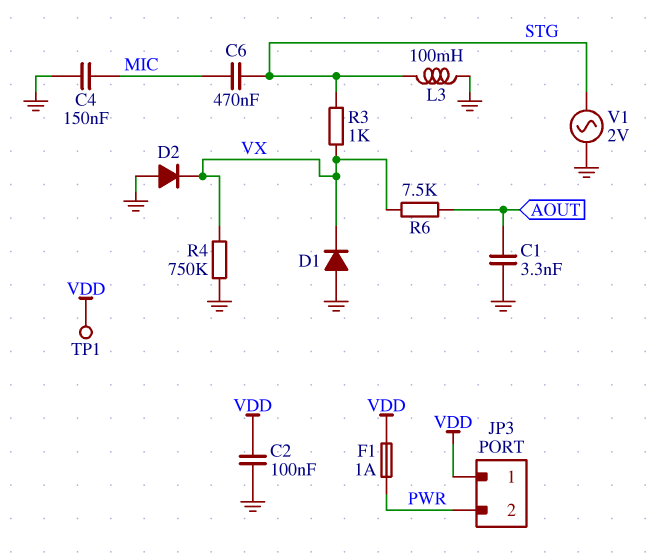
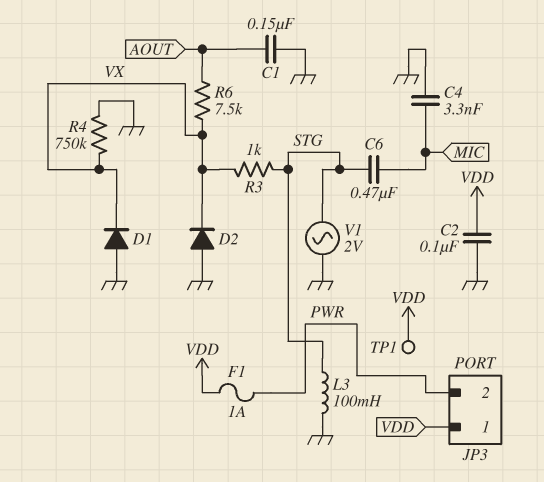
C1: 3.3nF (AOUT, GND) -> 150nF (AOUT, GND)
C4: 150nF (GND, MIC) -> 3.3nF (GND, MIC)

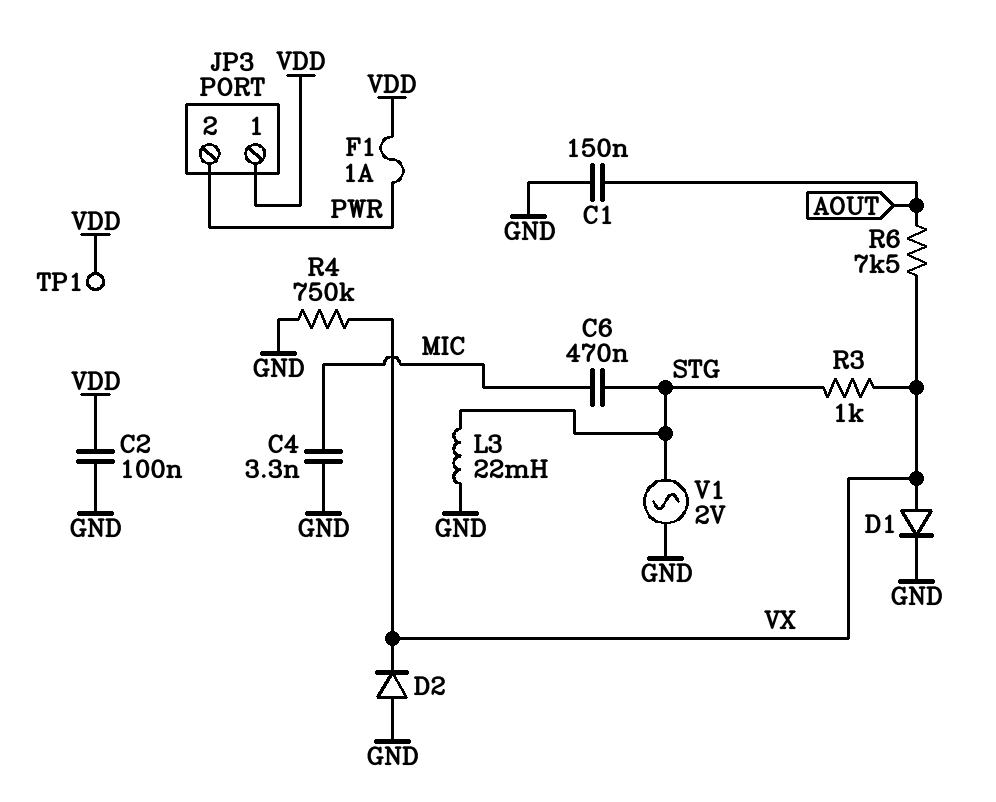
D1: diode (A GND, K VX) -> diode (A VX, K GND)
L3: 100mH (GND, STG) -> 22mH (GND, STG)

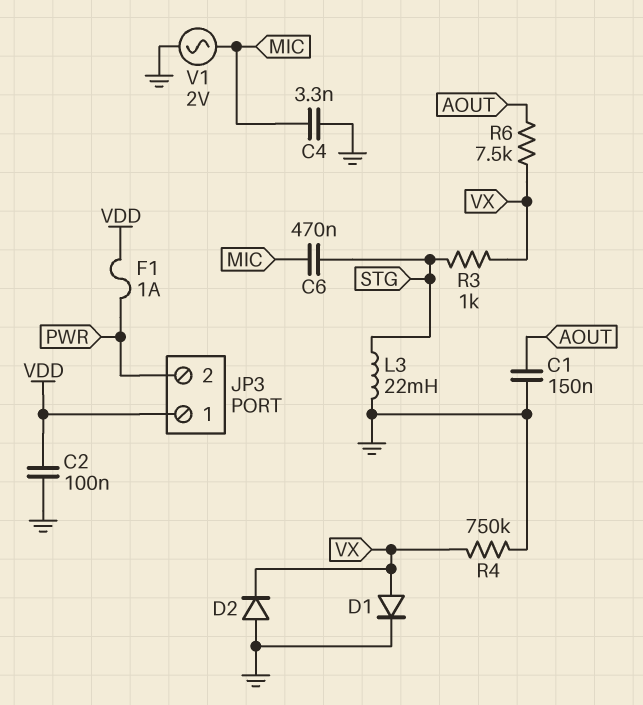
TP1: test point (VDD) -> none
V1: AC 2V (GND, STG) -> AC 2V (GND, MIC)

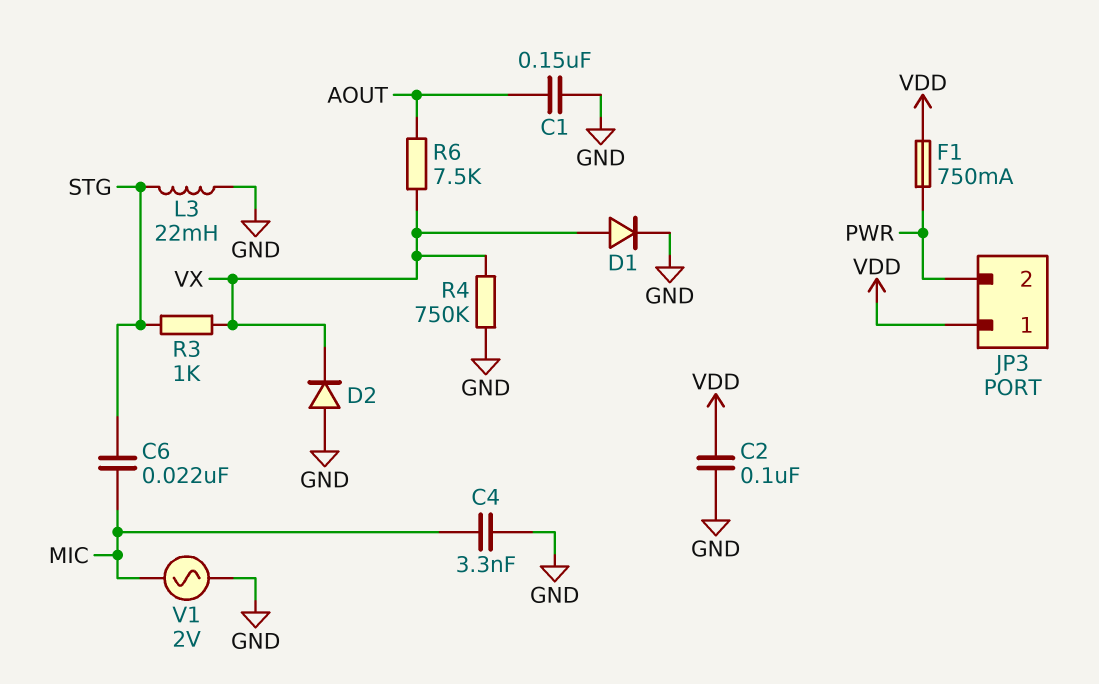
C6: 470nF (MIC, STG) -> 22nF (MIC, STG)
F1: 1A (PWR, VDD) -> 750mA (PWR, VDD)

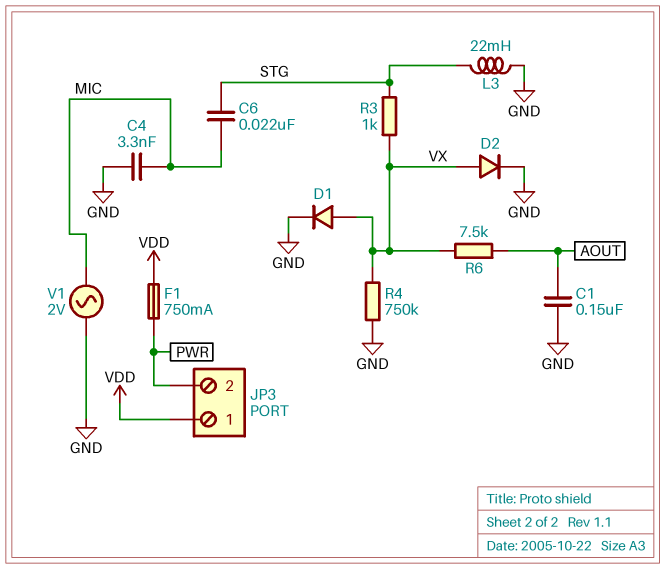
C2: 100nF (GND, VDD) -> none
D2: diode (A GND, K VX) -> diode (A VX, K GND)

